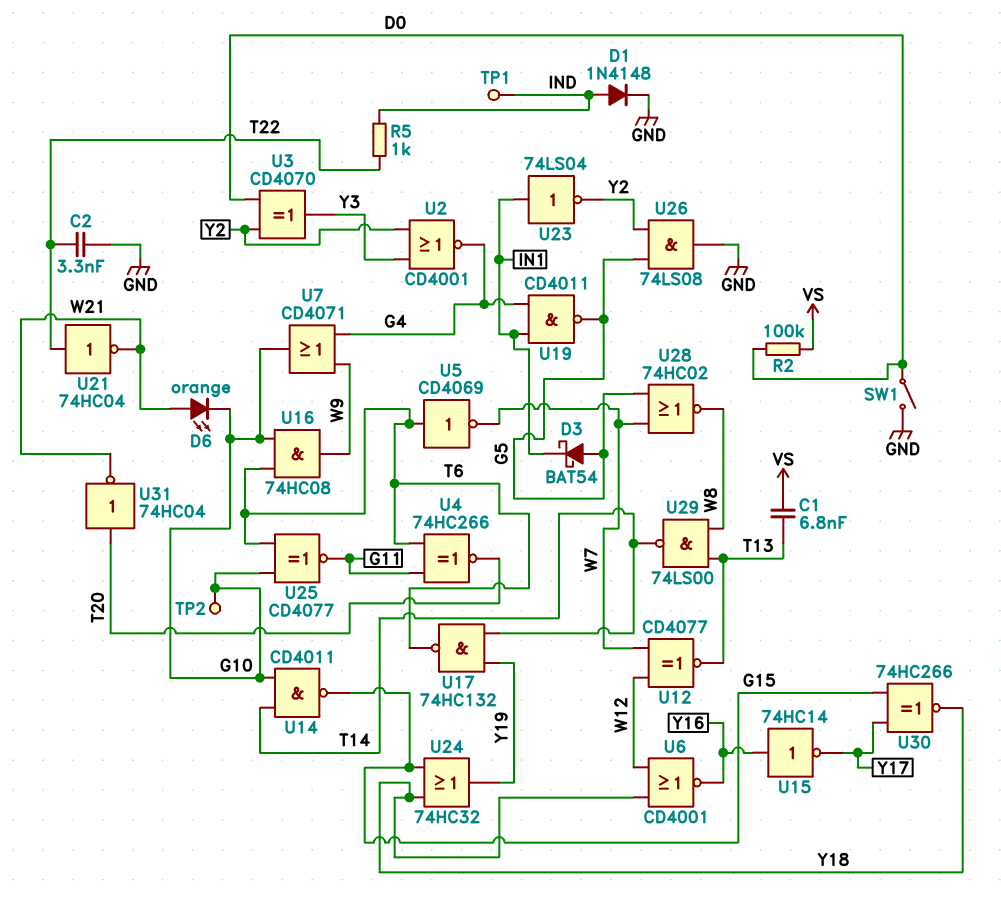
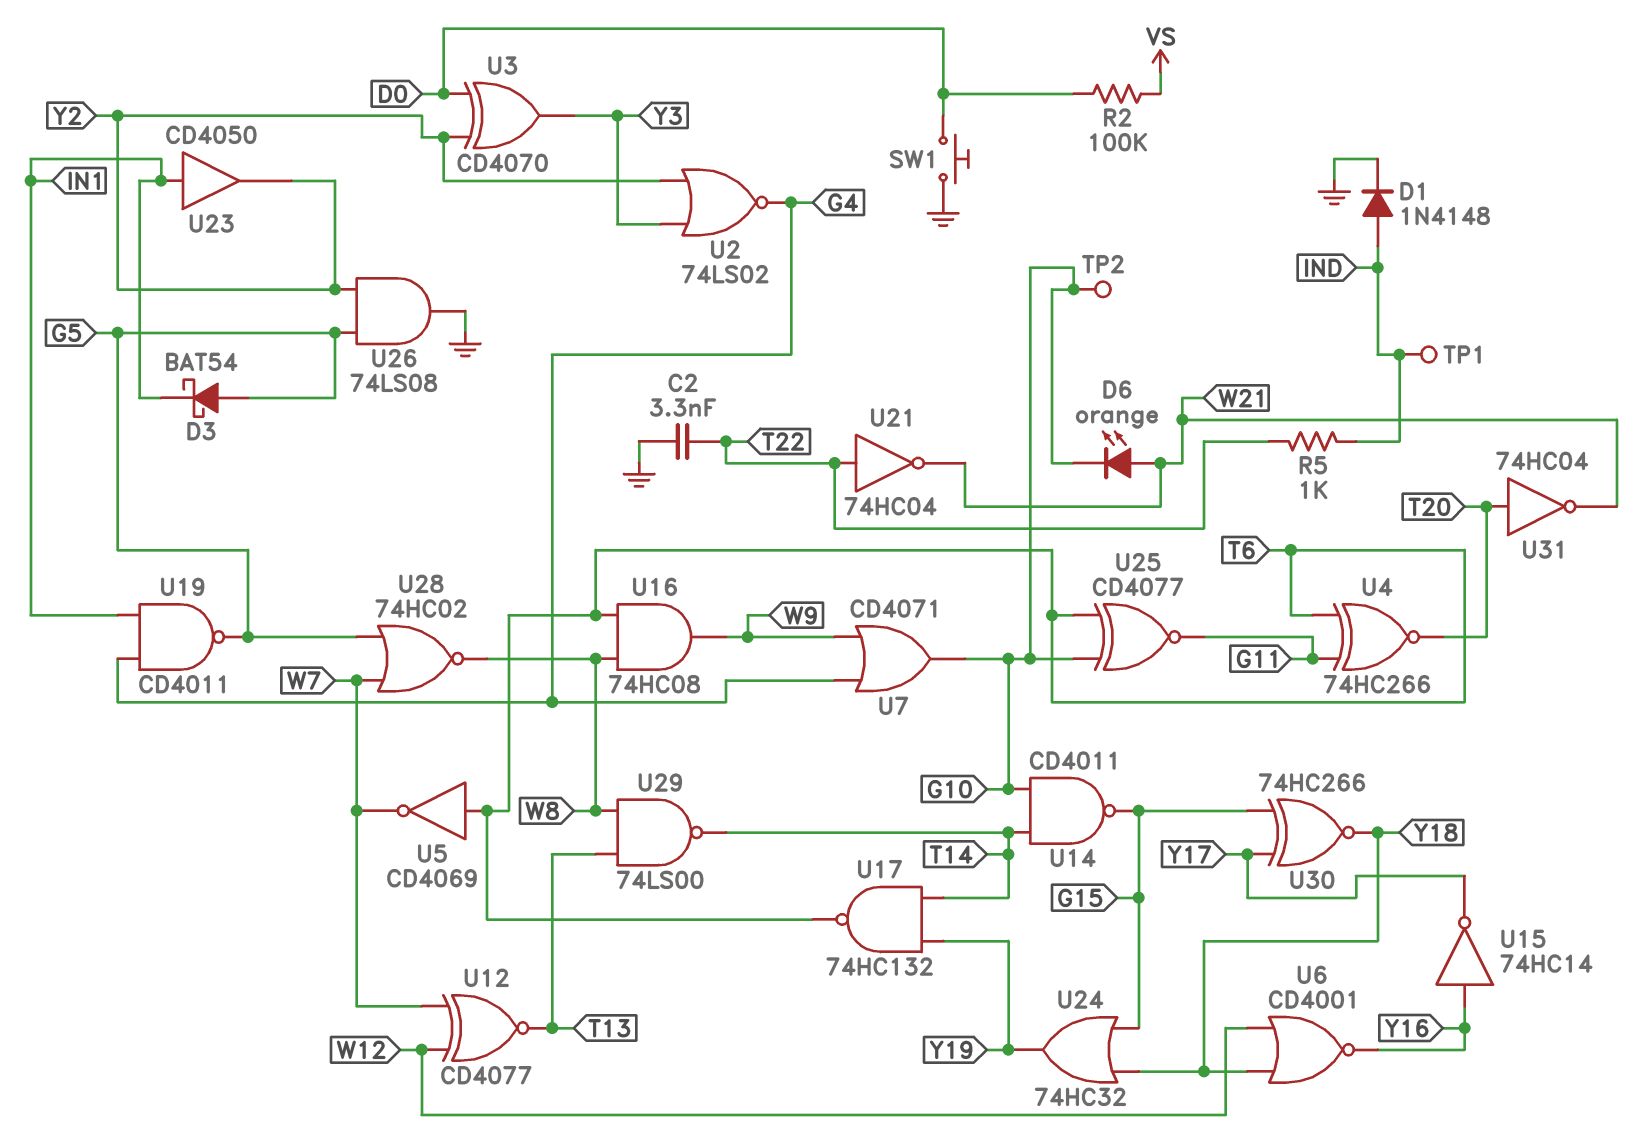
C1: 6.8nF (T13, VS) -> none
SW1: switch (D0, GND) -> button (D0, GND)
U2: NOR CD4001 (in Y2, in Y3, out G4) -> NOR 74LS02 (in Y2, in Y3, out G4)
U16: AND 74HC08 (in G10, in T6, out W9) -> AND 74HC08 (in T6, in W8, out W9)
U23: NOT 74LS04 (in IN1, out Y2) -> buffer CD4050 (in IN1, out Y2)

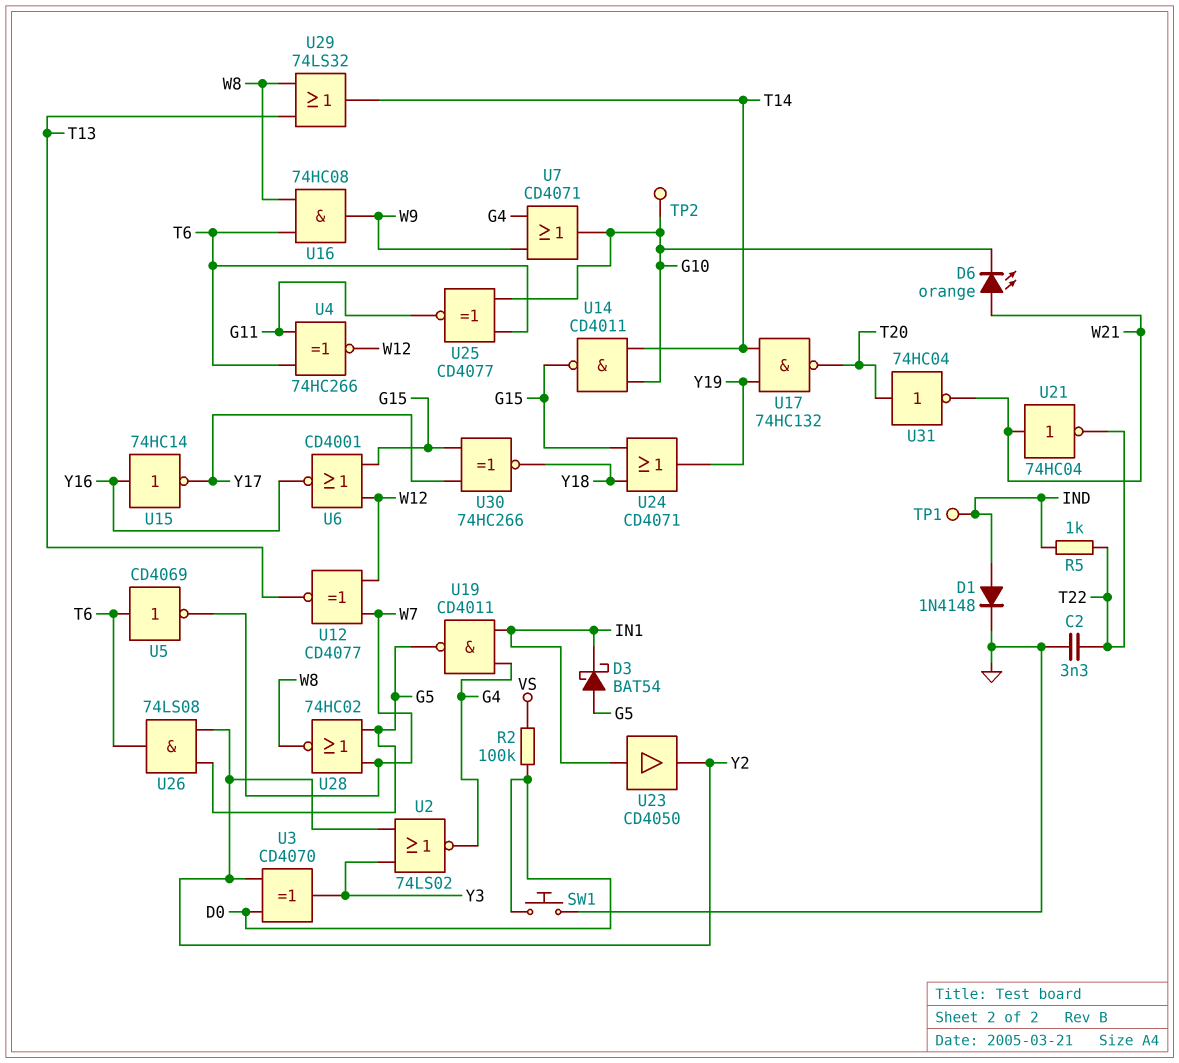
U4: XNOR 74HC266 (in G11, in T6, out T20) -> XNOR 74HC266 (in G11, in T6, out W12)
U6: NOR CD4001 (in W12, in Y18, out Y16) -> NOR CD4001 (in G15, in W12, out Y16)
U17: NAND 74HC132 (in T14, in Y19, out T6) -> NAND 74HC132 (in T14, in Y19, out T20)
U21: NOT 74HC04 (in T22, out W21) -> NOT 74HC04 (in W21, out T22)
U24: OR 74HC32 (in G15, in Y18, out Y19) -> OR CD4071 (in G15, in Y18, out Y19)
U26: AND 74LS08 (in G5, in Y2, out GND) -> AND 74LS08 (in G5, in Y2, out T6)
U29: NAND 74LS00 (in T13, in W8, out T14) -> OR 74LS32 (in T13, in W8, out T14)

